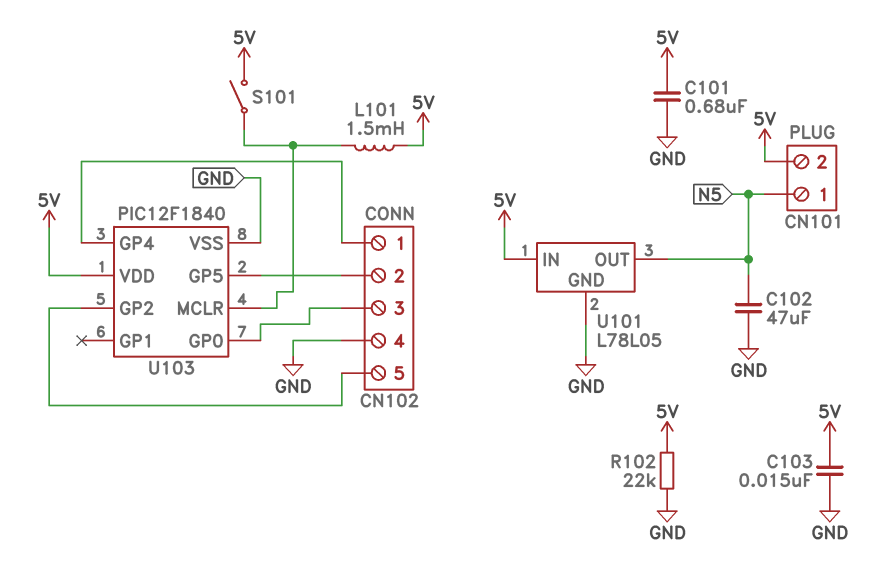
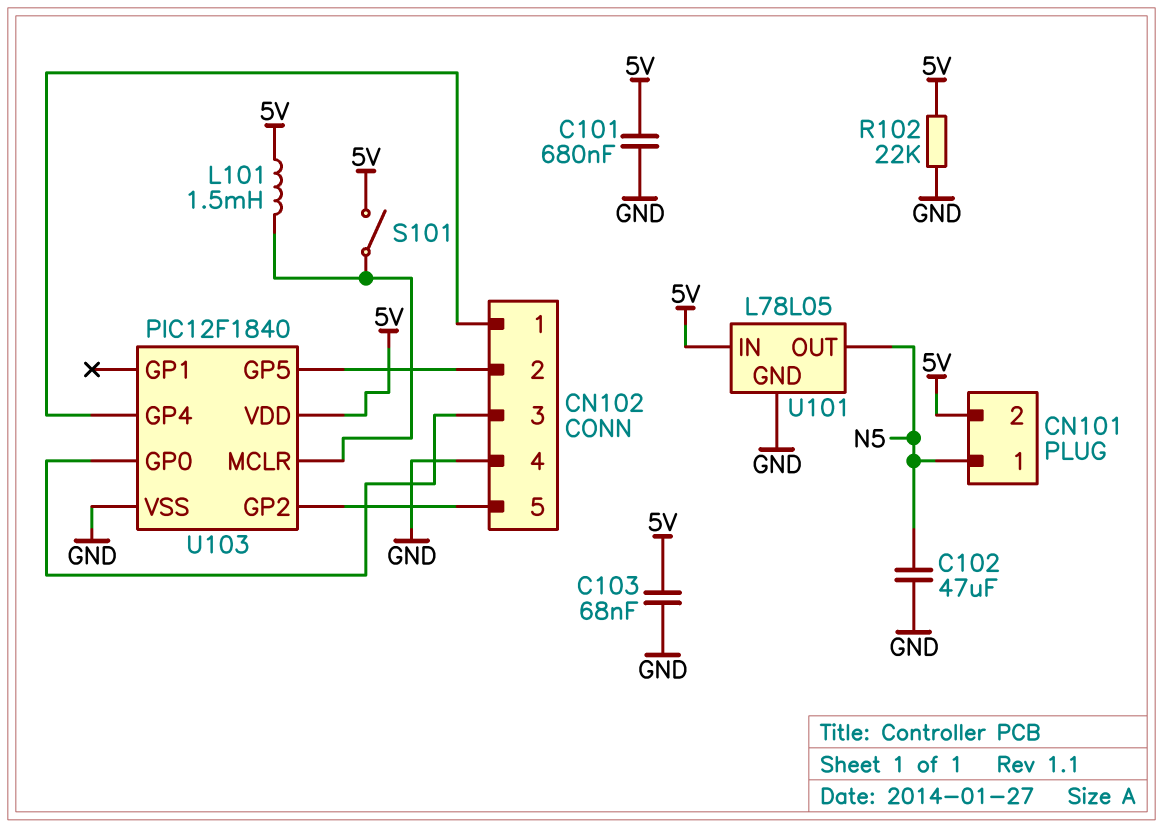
C103: 15nF (5V, GND) -> 68nF (5V, GND)

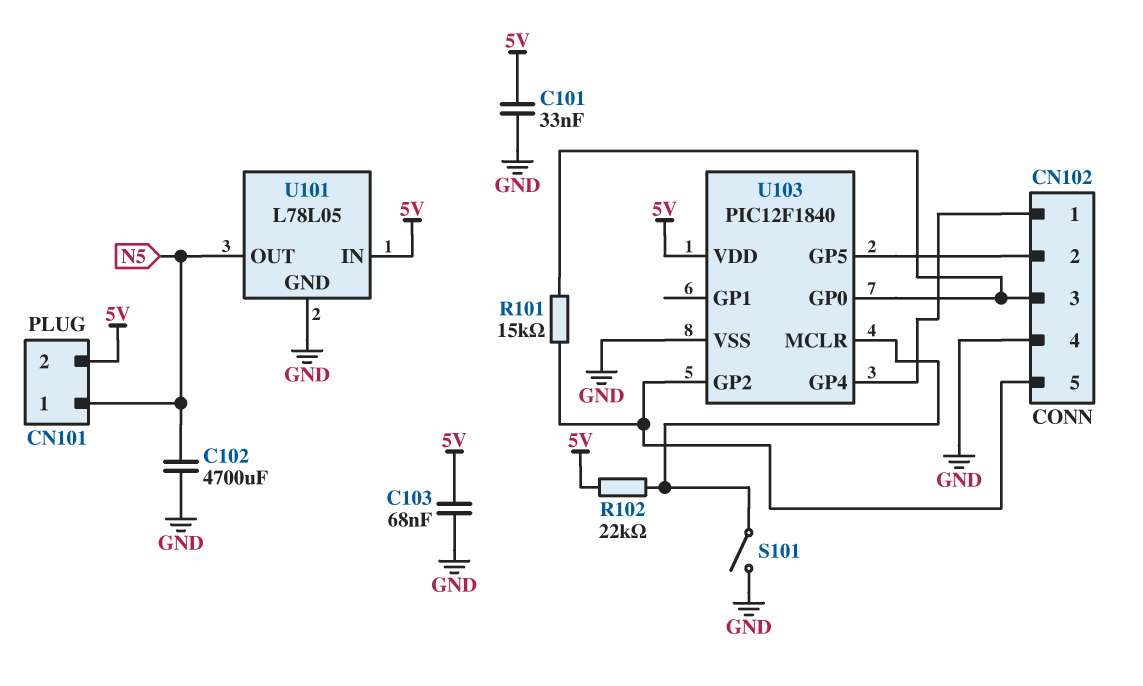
C101: 680nF (5V, GND) -> 33nF (5V, GND)
C102: 47uF (GND, N5) -> 4700uF (GND, N5)
L101: 1.5mH (5V, U103/MCLR) -> none
R101: none -> 15k (CN102/3, CN102/5)
R102: 22k (5V, GND) -> 22k (5V, U103/MCLR)
S101: switch (5V, U103/MCLR) -> switch (GND, U103/MCLR)

